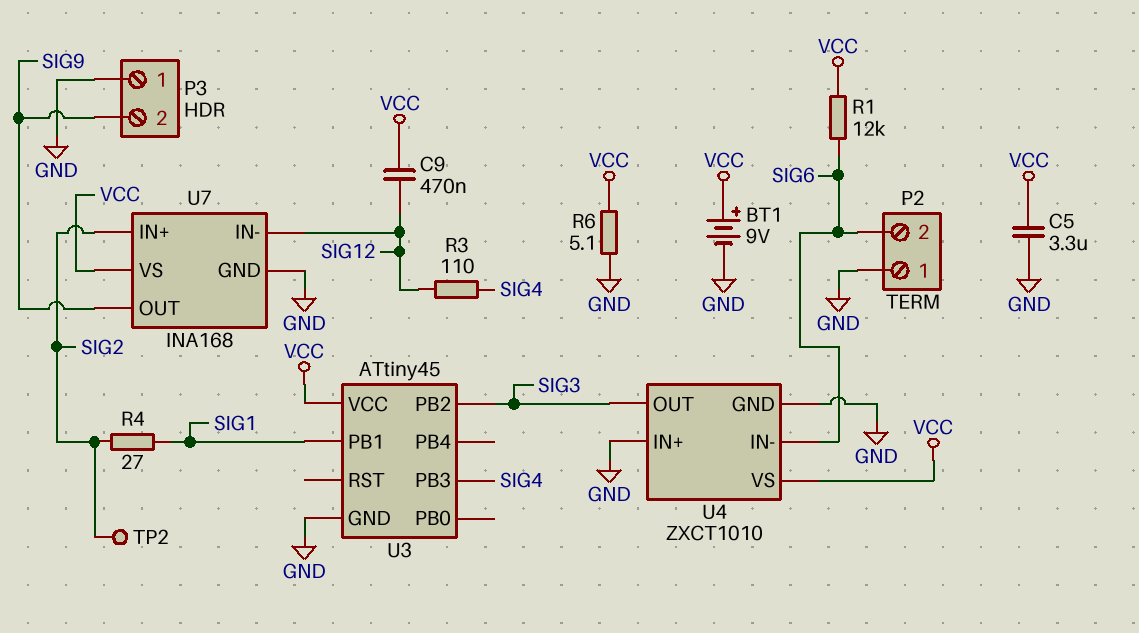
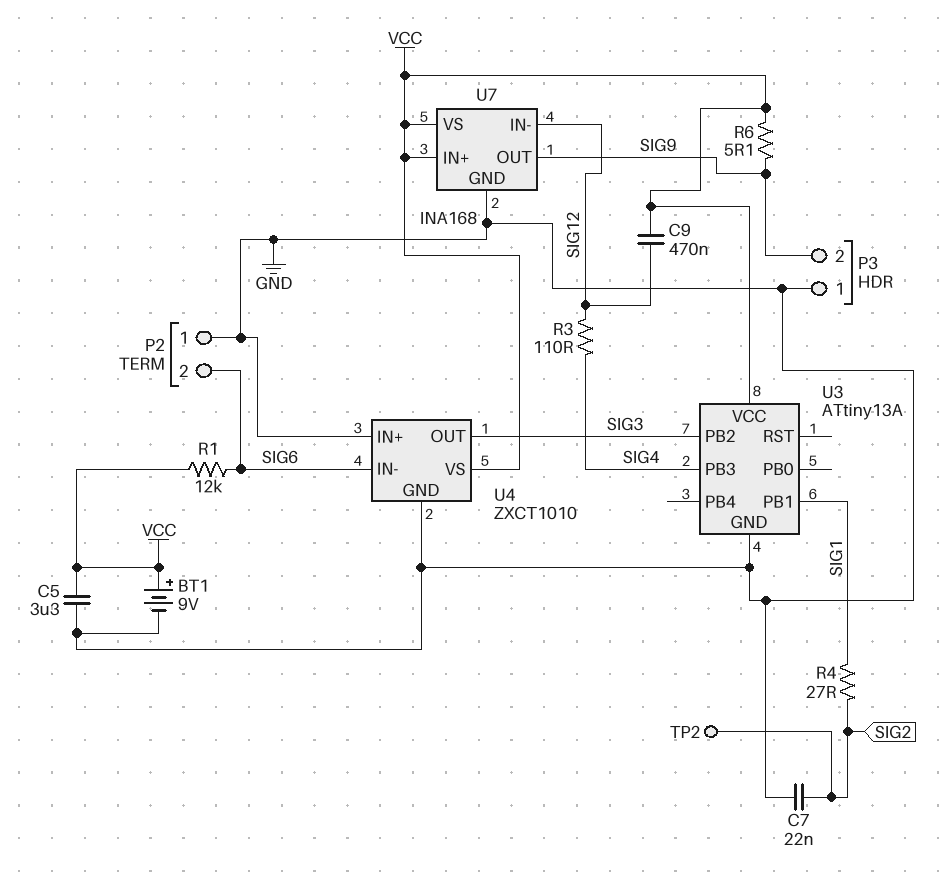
C7: none -> 22nF (GND, SIG2)
R6: 5.1 (GND, VCC) -> 5.1 (SIG9, VCC)
U3: ATtiny45 -> ATtiny13A
U7 pin IN+: SIG2 -> VCC

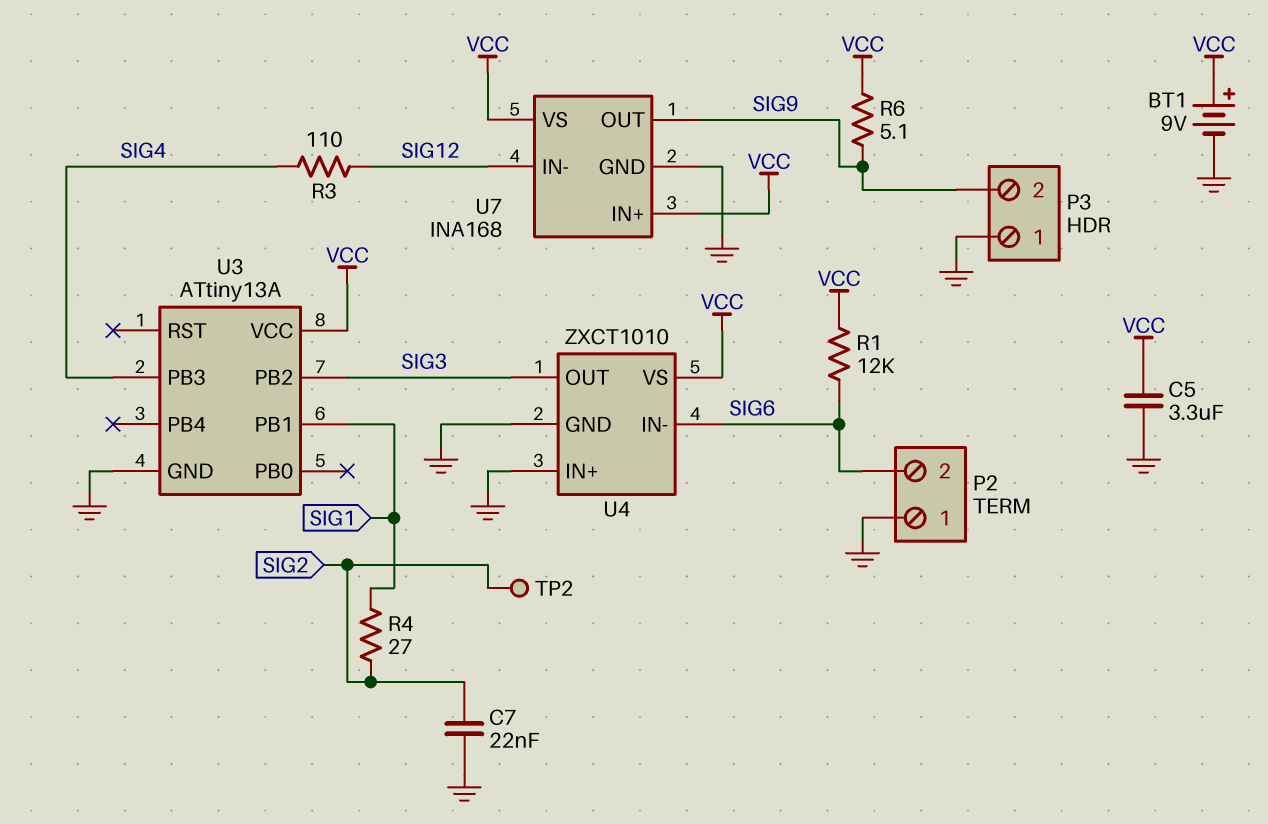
C9: 470nF (SIG12, VCC) -> none

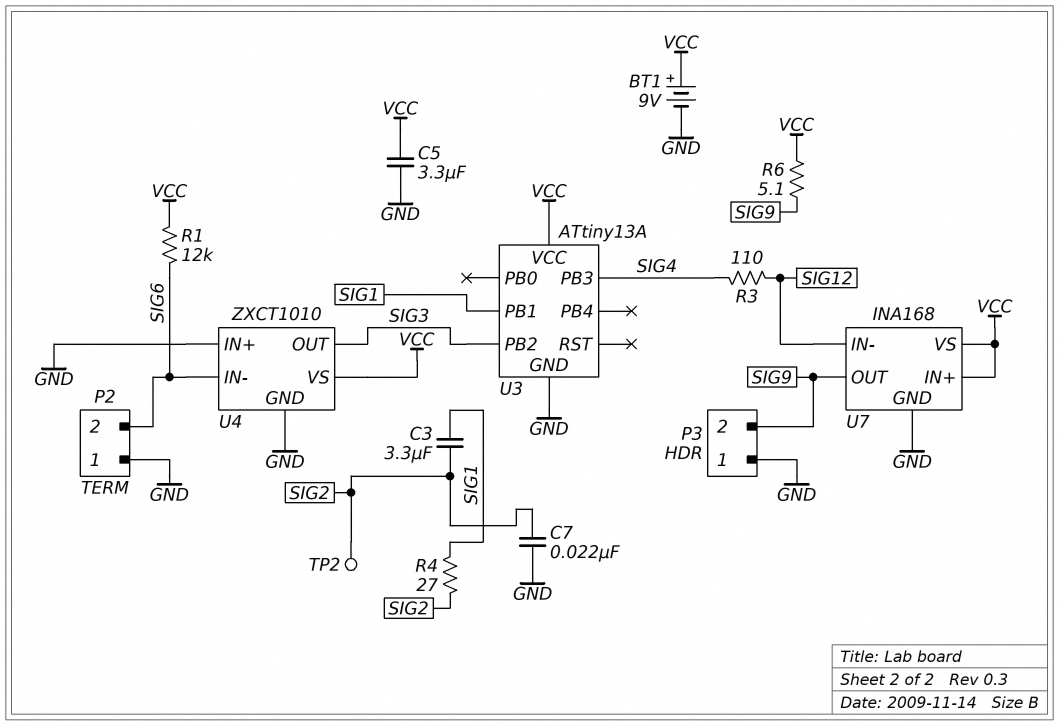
C3: none -> 3.3uF (SIG1, SIG2)

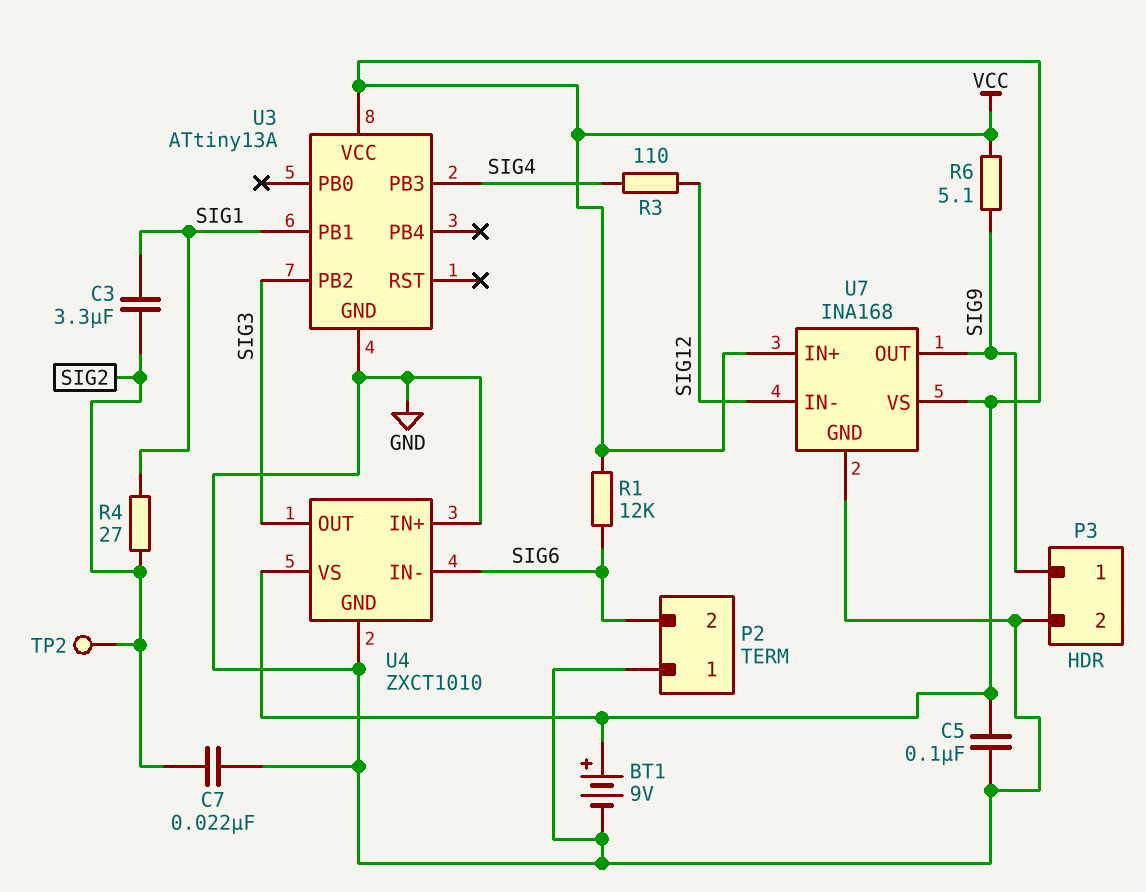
C5: 3.3uF (GND, VCC) -> 100nF (GND, VCC)
P3 pin 1: GND -> SIG9
P3 pin 2: SIG9 -> GND

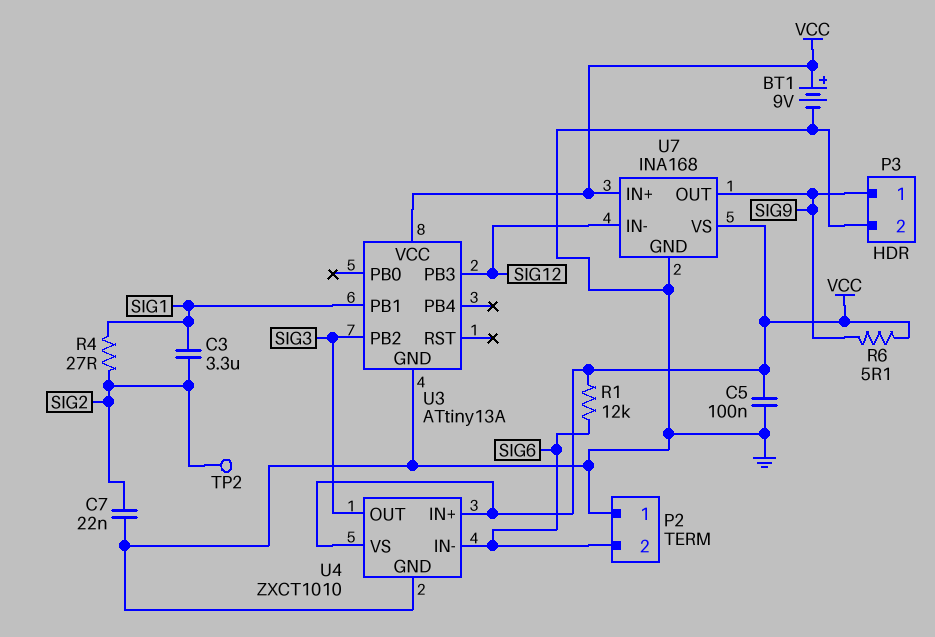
R3: 110 (SIG4, SIG12) -> none
U3 pin PB3: SIG4 -> SIG12
U4 pin IN+: GND -> VCC

